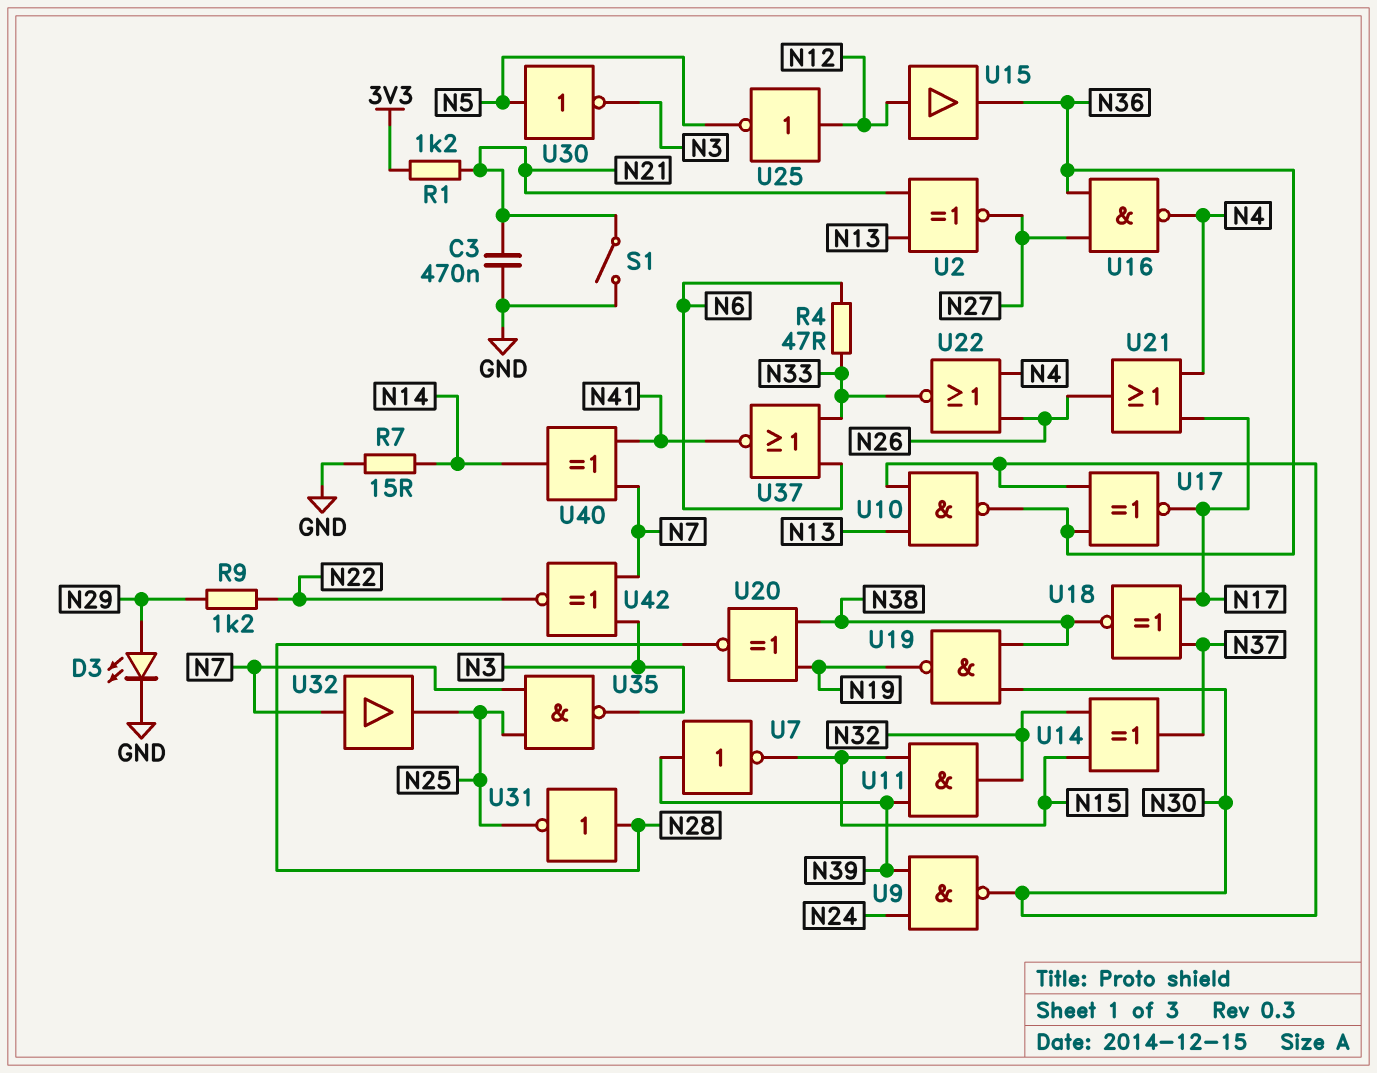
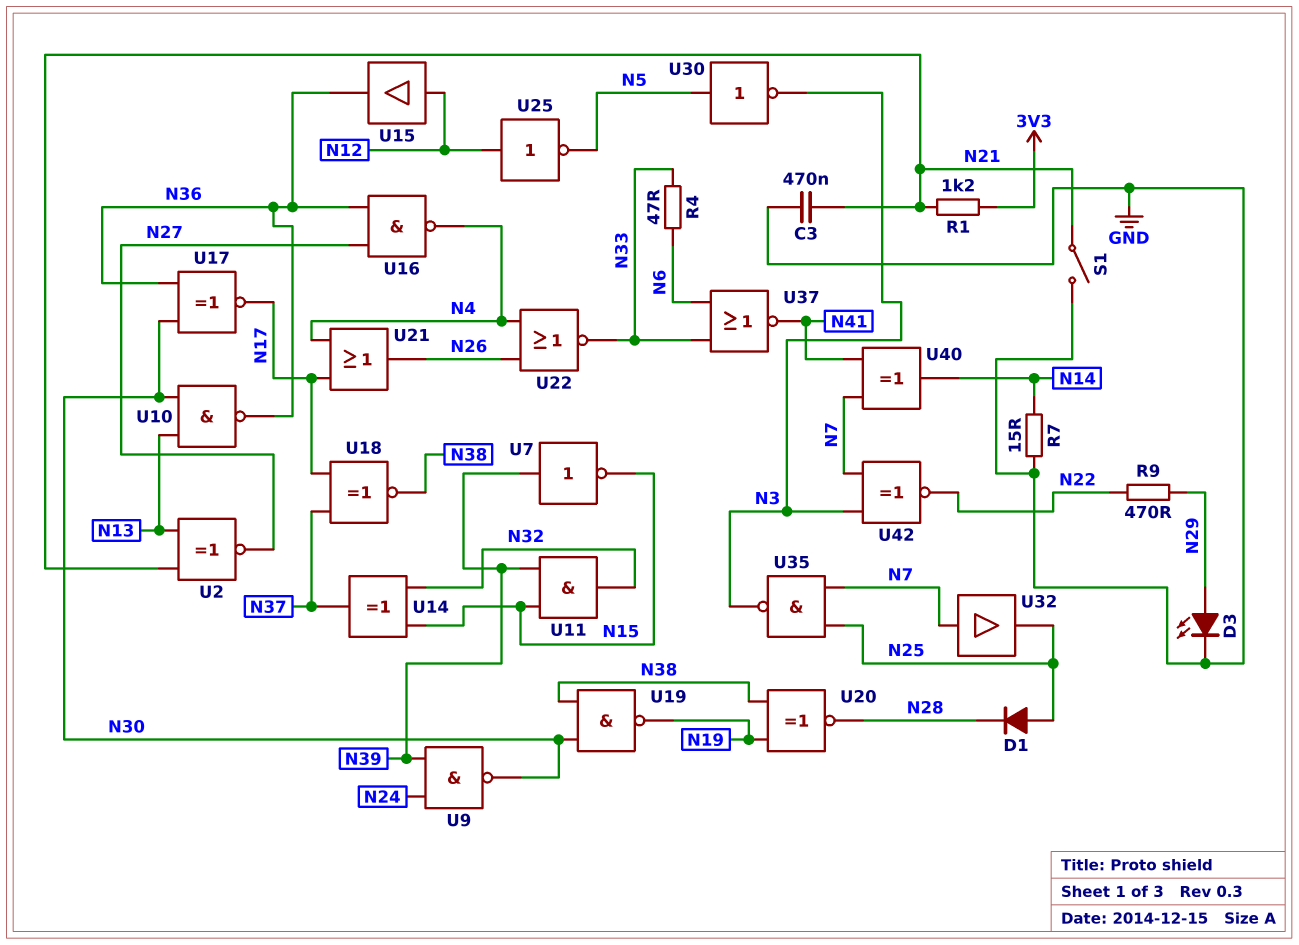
D1: none -> diode (A N25, K N28)
R9: 1.2k (N22, N29) -> 470 (N22, N29)
U31: NOT (in N28, out N25) -> none

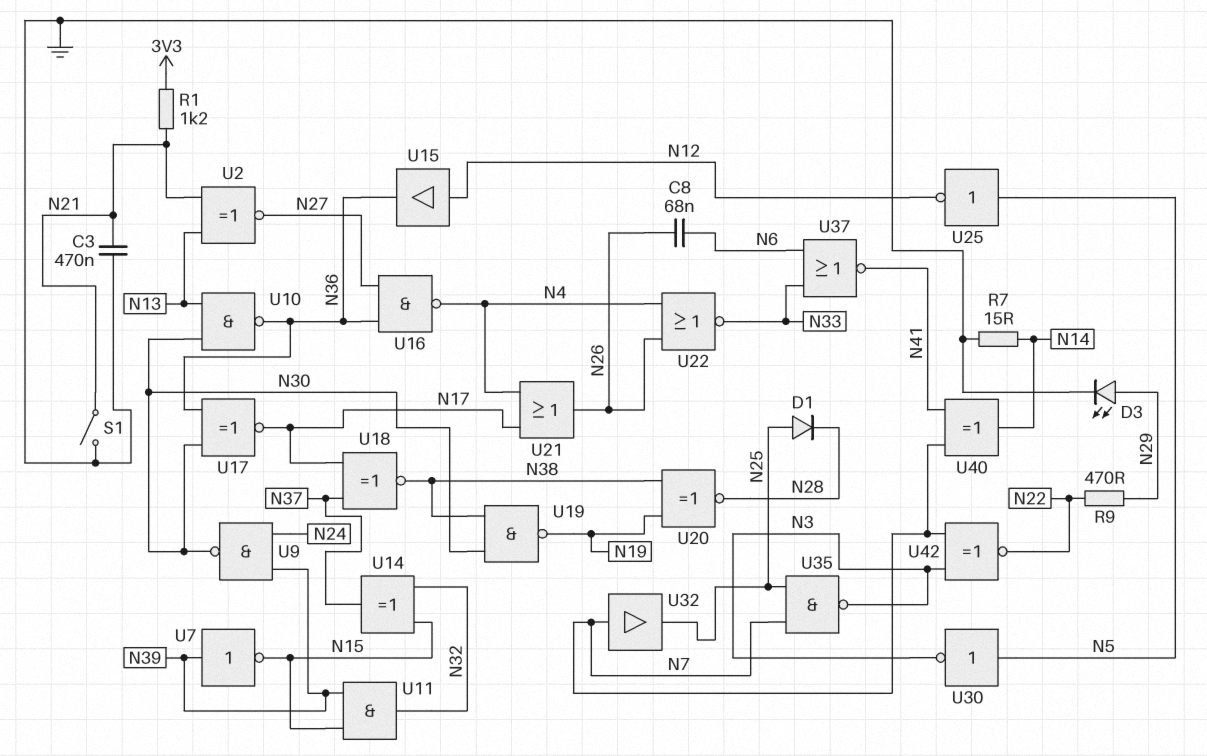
C8: none -> 68nF (N6, N26)
R4: 47 (N6, N33) -> none
U25: NOT (in N12, out N5) -> NOT (in N5, out N12)

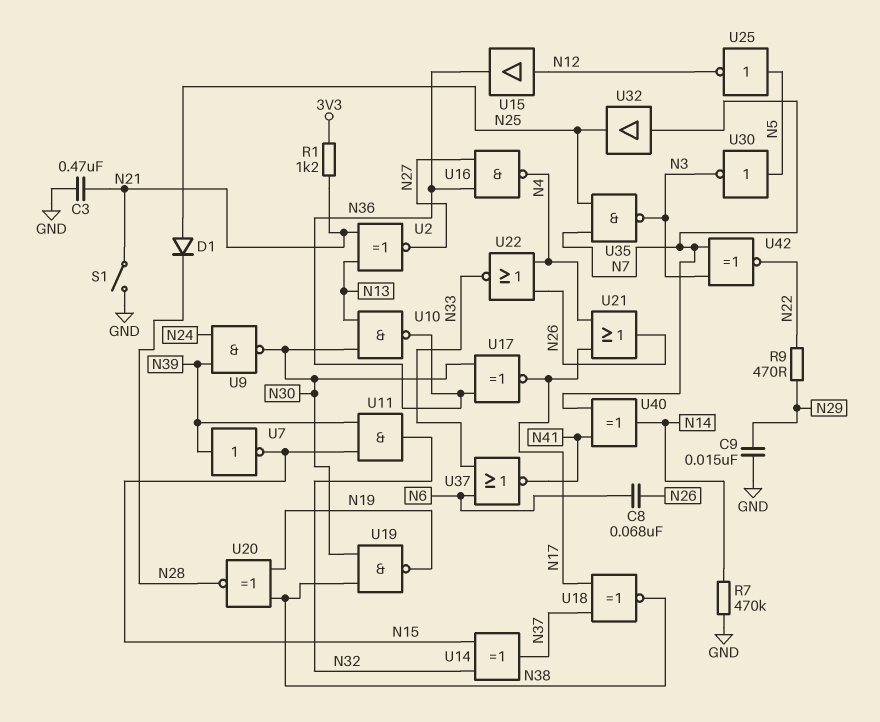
C9: none -> 15nF (GND, N29)
D3: LED (A N29, K GND) -> none
R7: 15 (GND, N14) -> 470k (GND, N14)

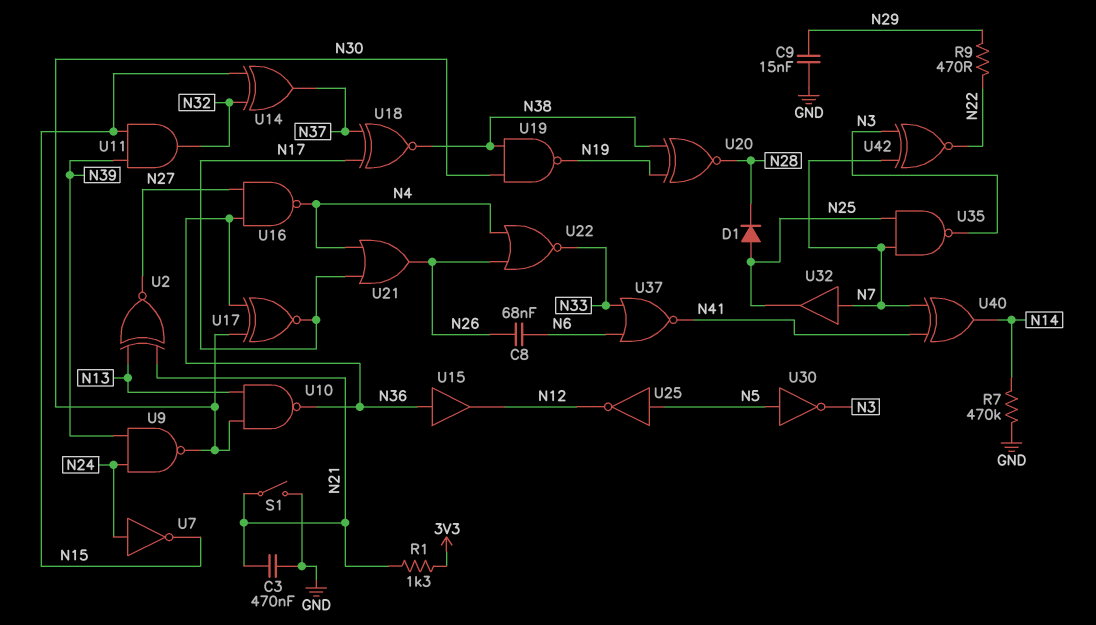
R1: 1.2k (3V3, N21) -> 1.3k (3V3, N21)
U7: NOT (in N39, out N15) -> NOT (in N24, out N15)
U15: buffer (in N12, out N36) -> buffer (in N36, out N12)

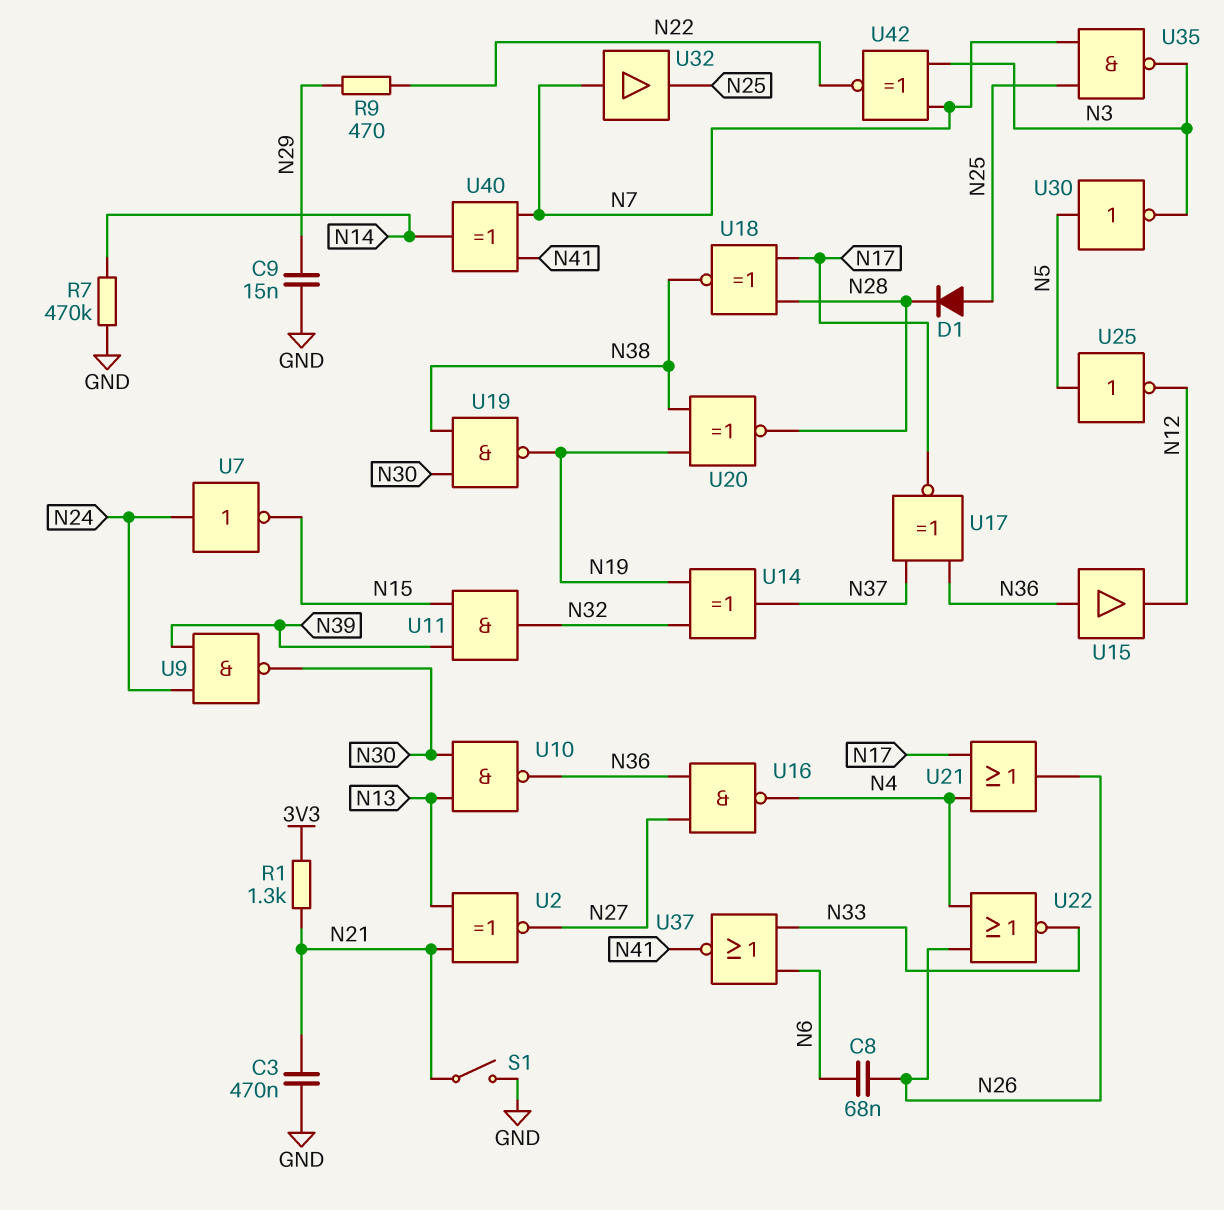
U14: XOR (in N15, in N32, out N37) -> XOR (in N19, in N32, out N37)
U17: XNOR (in N30, in N36, out N17) -> XNOR (in N36, in N37, out N17)
U18: XNOR (in N17, in N37, out N38) -> XNOR (in N17, in N28, out N38)

